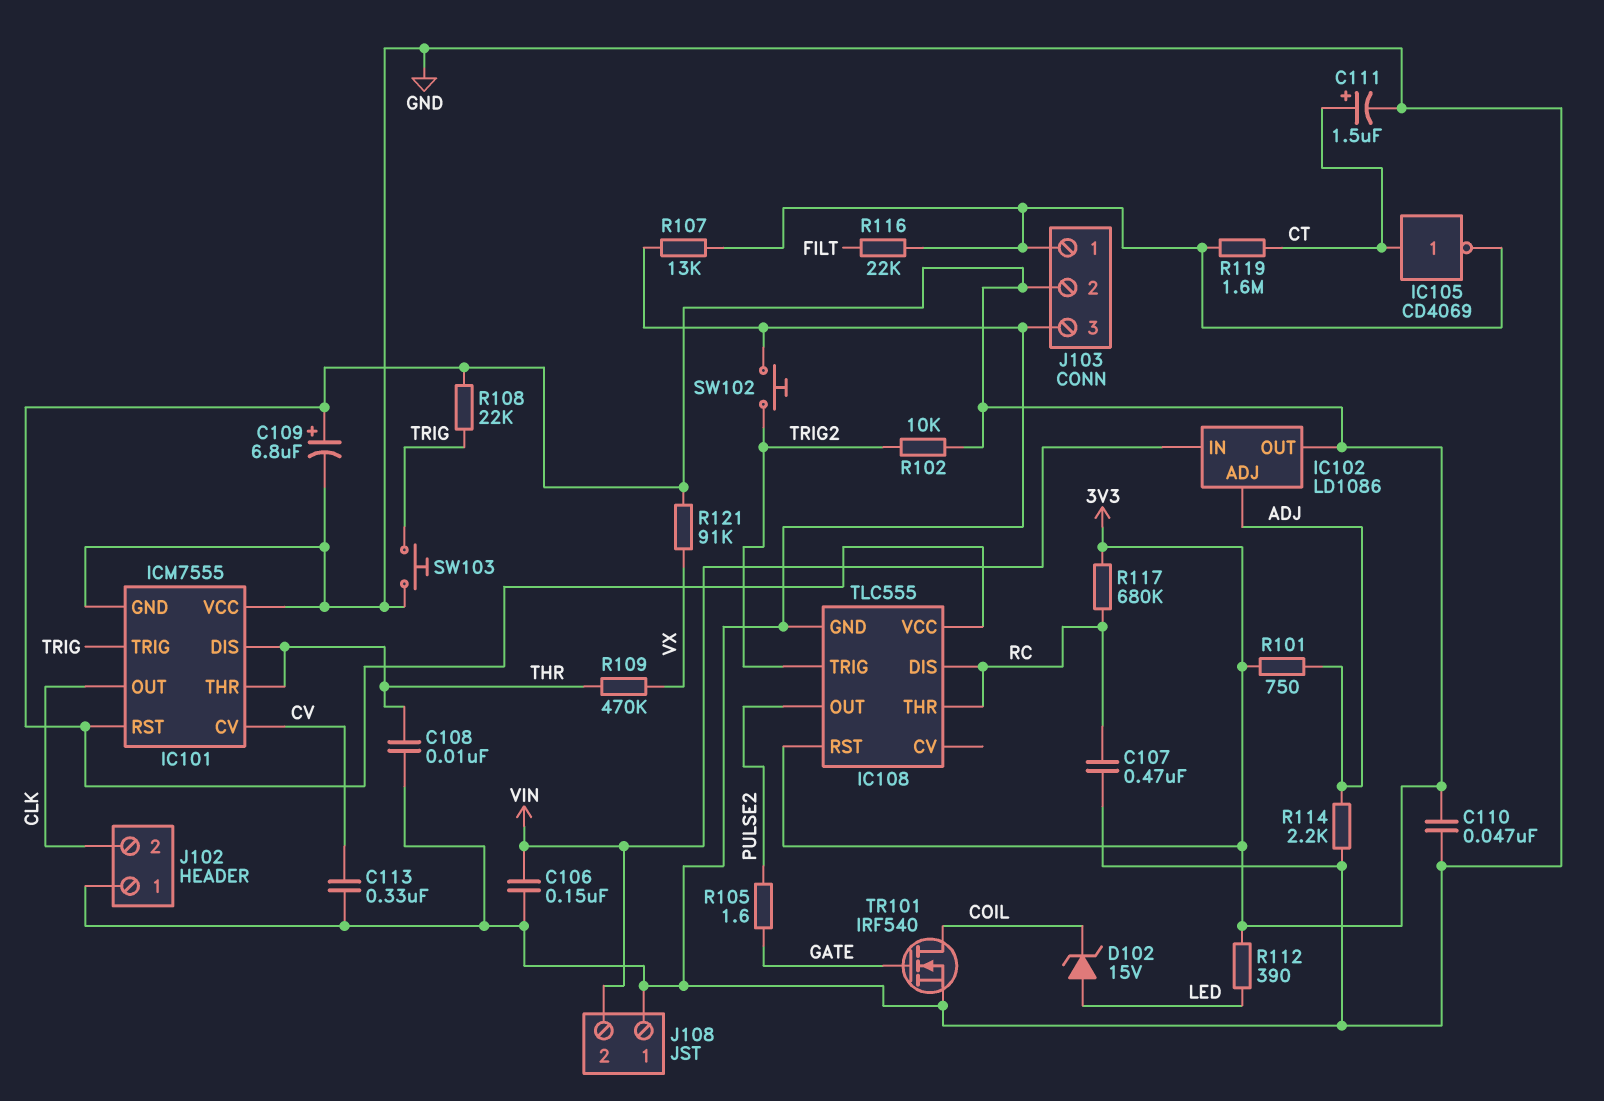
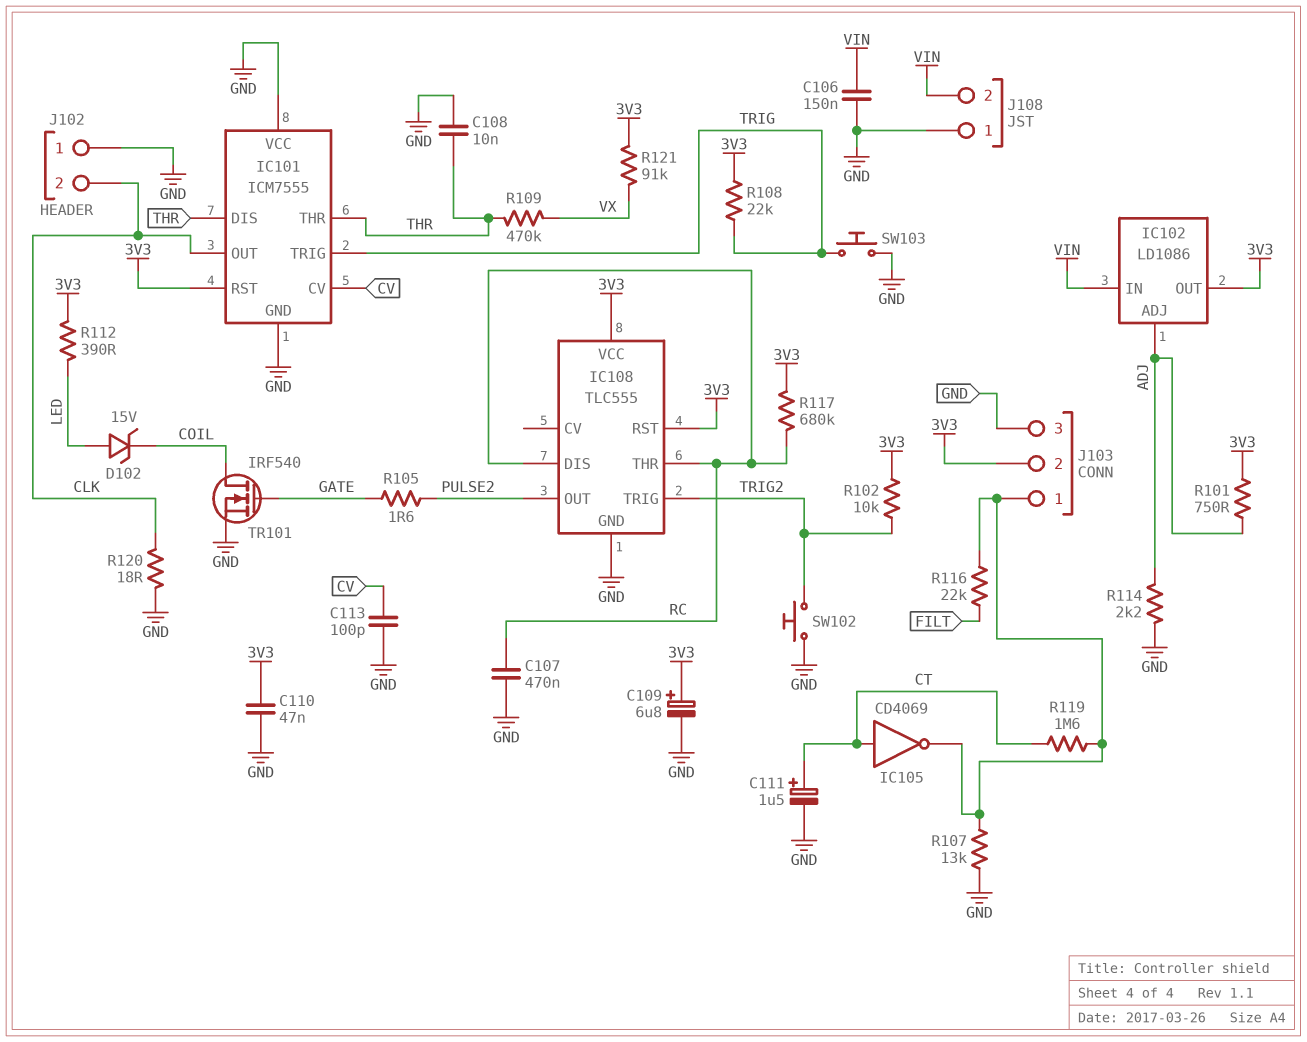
C113: 330nF (CV, GND) -> 100pF (CV, GND)
R120: none -> 18 (CLK, GND)

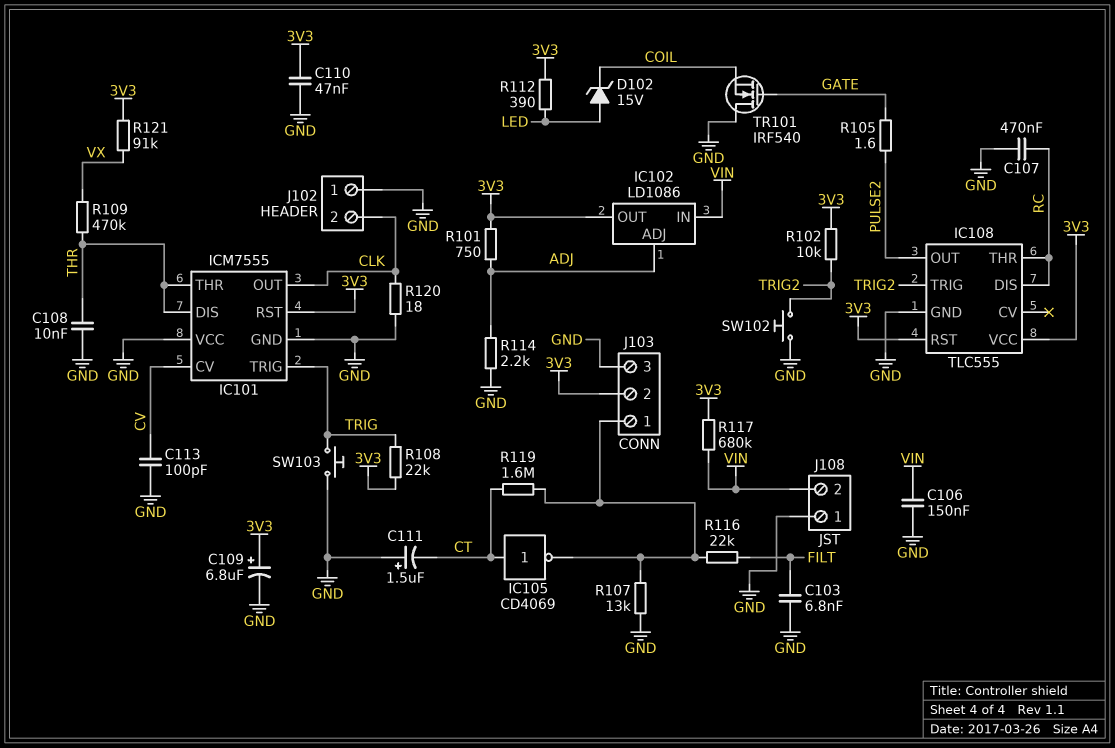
C103: none -> 6.8nF (FILT, GND)
C111: 1.5uF (plus CT, minus GND) -> 1.5uF (plus GND, minus CT)
R117: 680k (3V3, RC) -> 680k (3V3, VIN)
TR101: NMOS IRF540 (G GATE, D COIL, S GND) -> NMOS IRF540 (G GATE, D GND, S COIL)

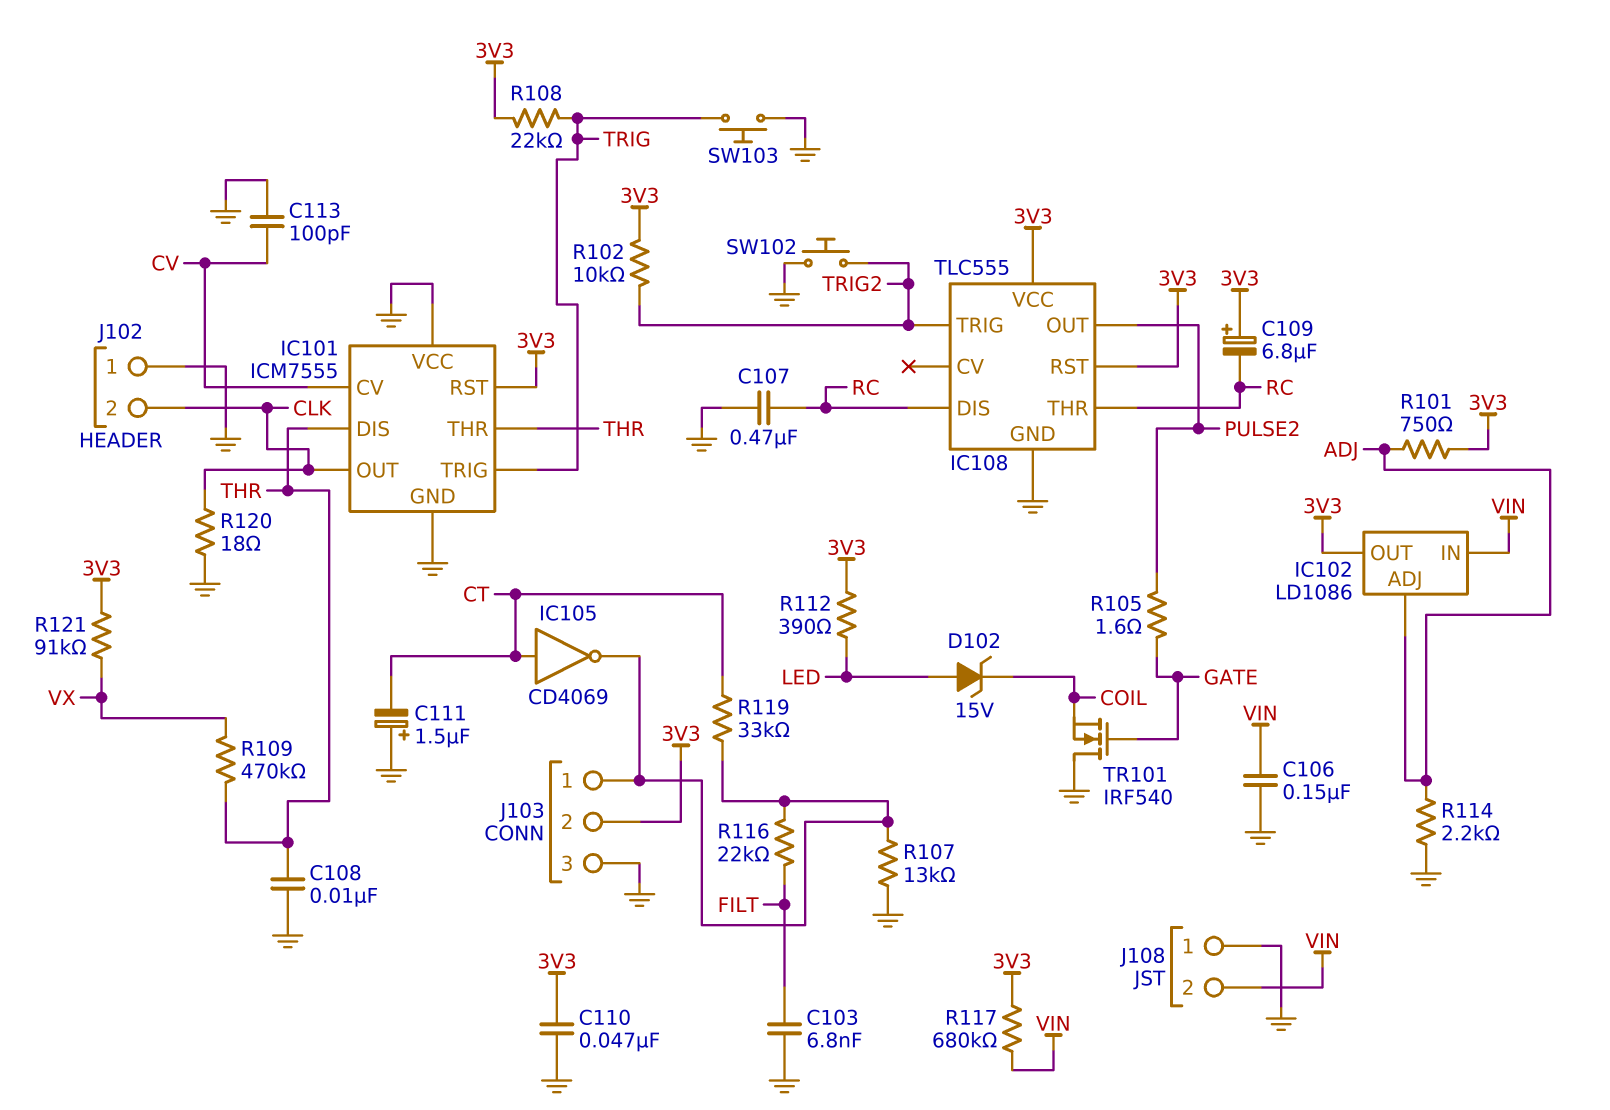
C109: 6.8uF (plus 3V3, minus GND) -> 6.8uF (plus 3V3, minus RC)
R119: 1.6M (CT, J103/1) -> 33k (CT, J103/1)

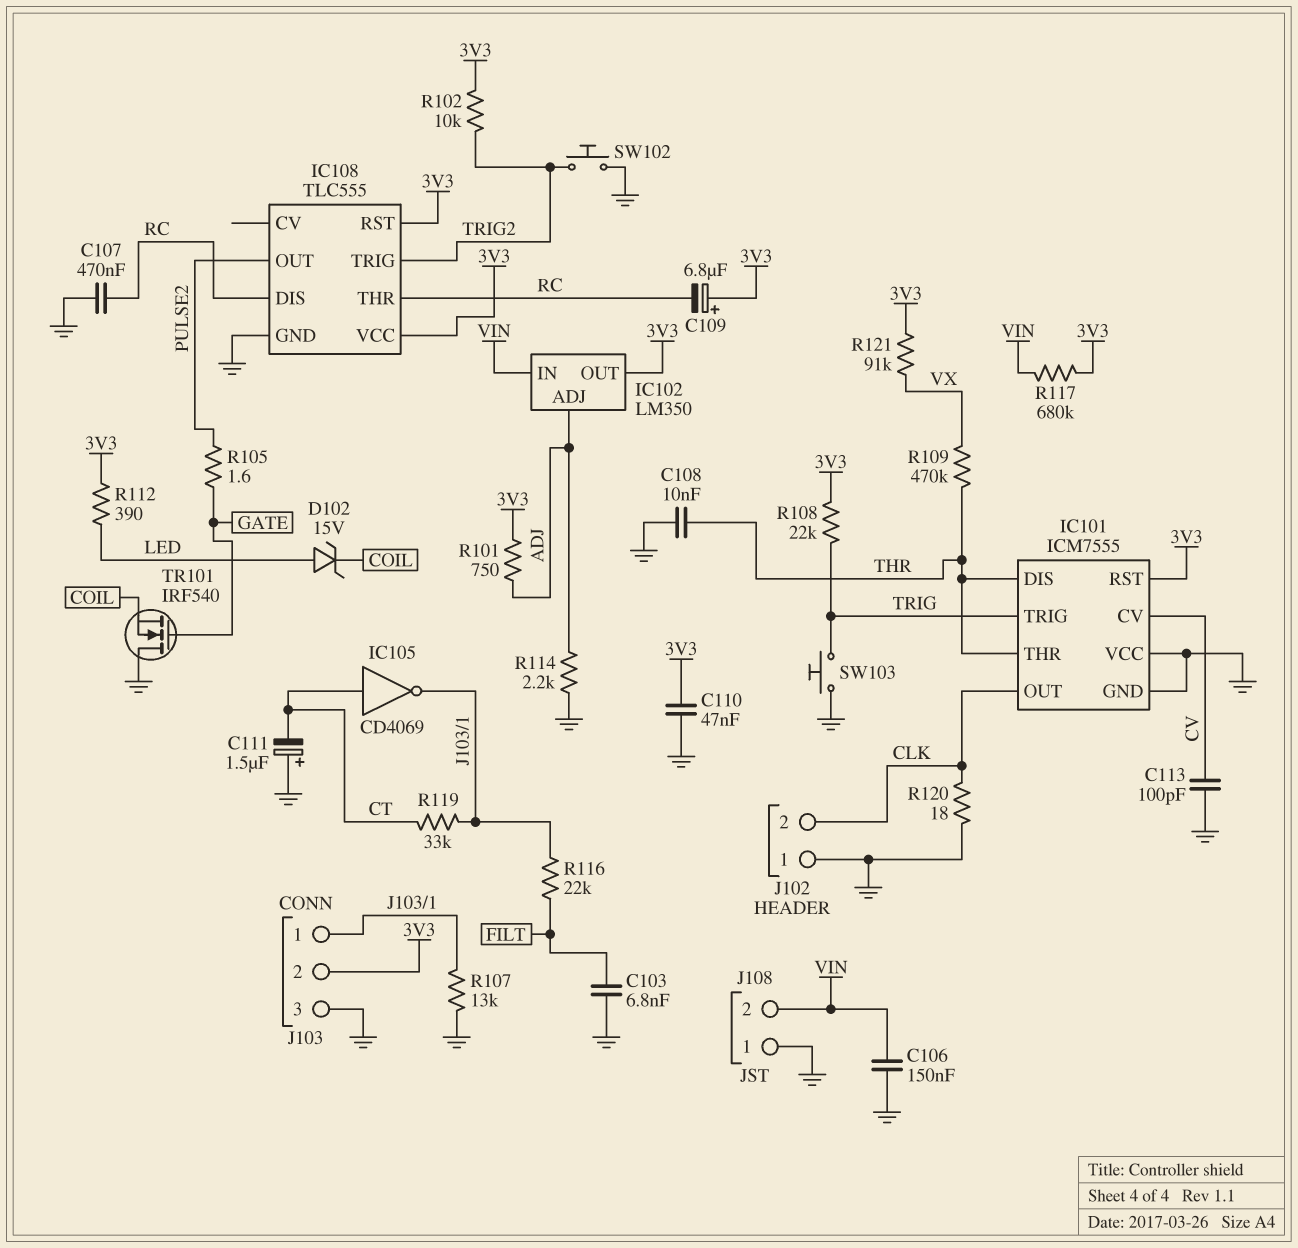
IC102: LD1086 -> LM350

